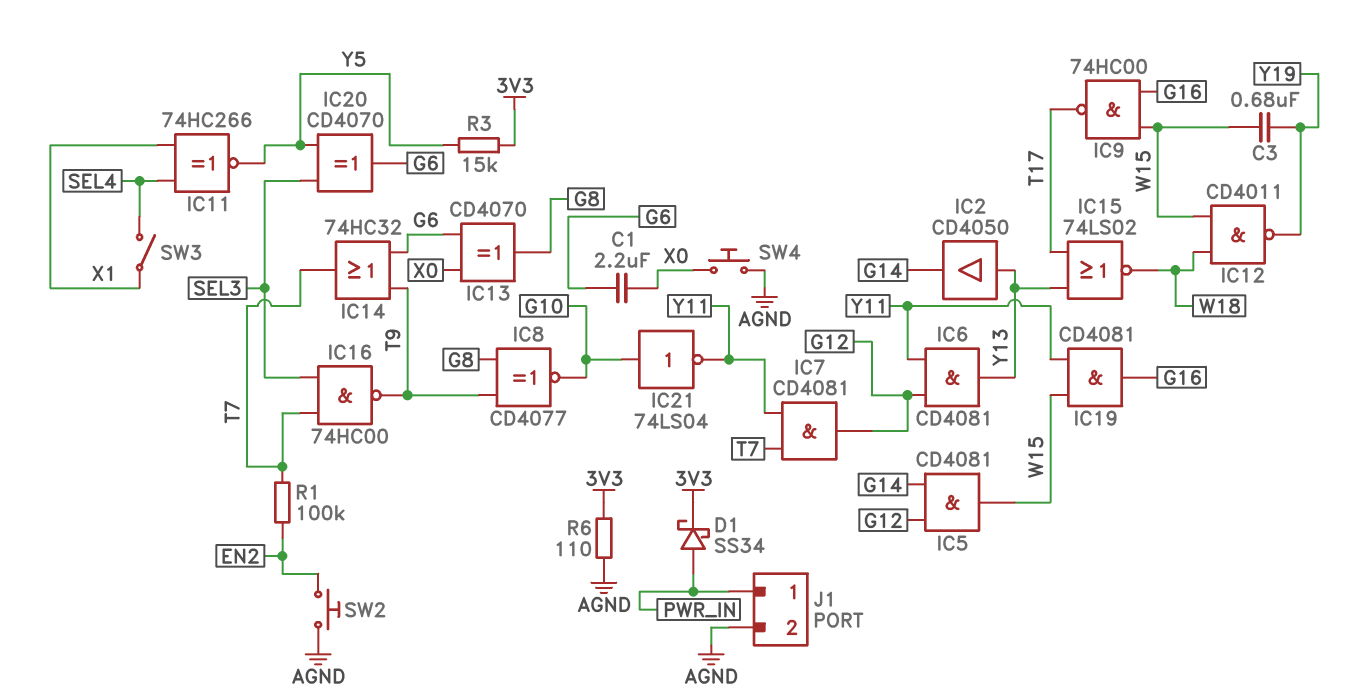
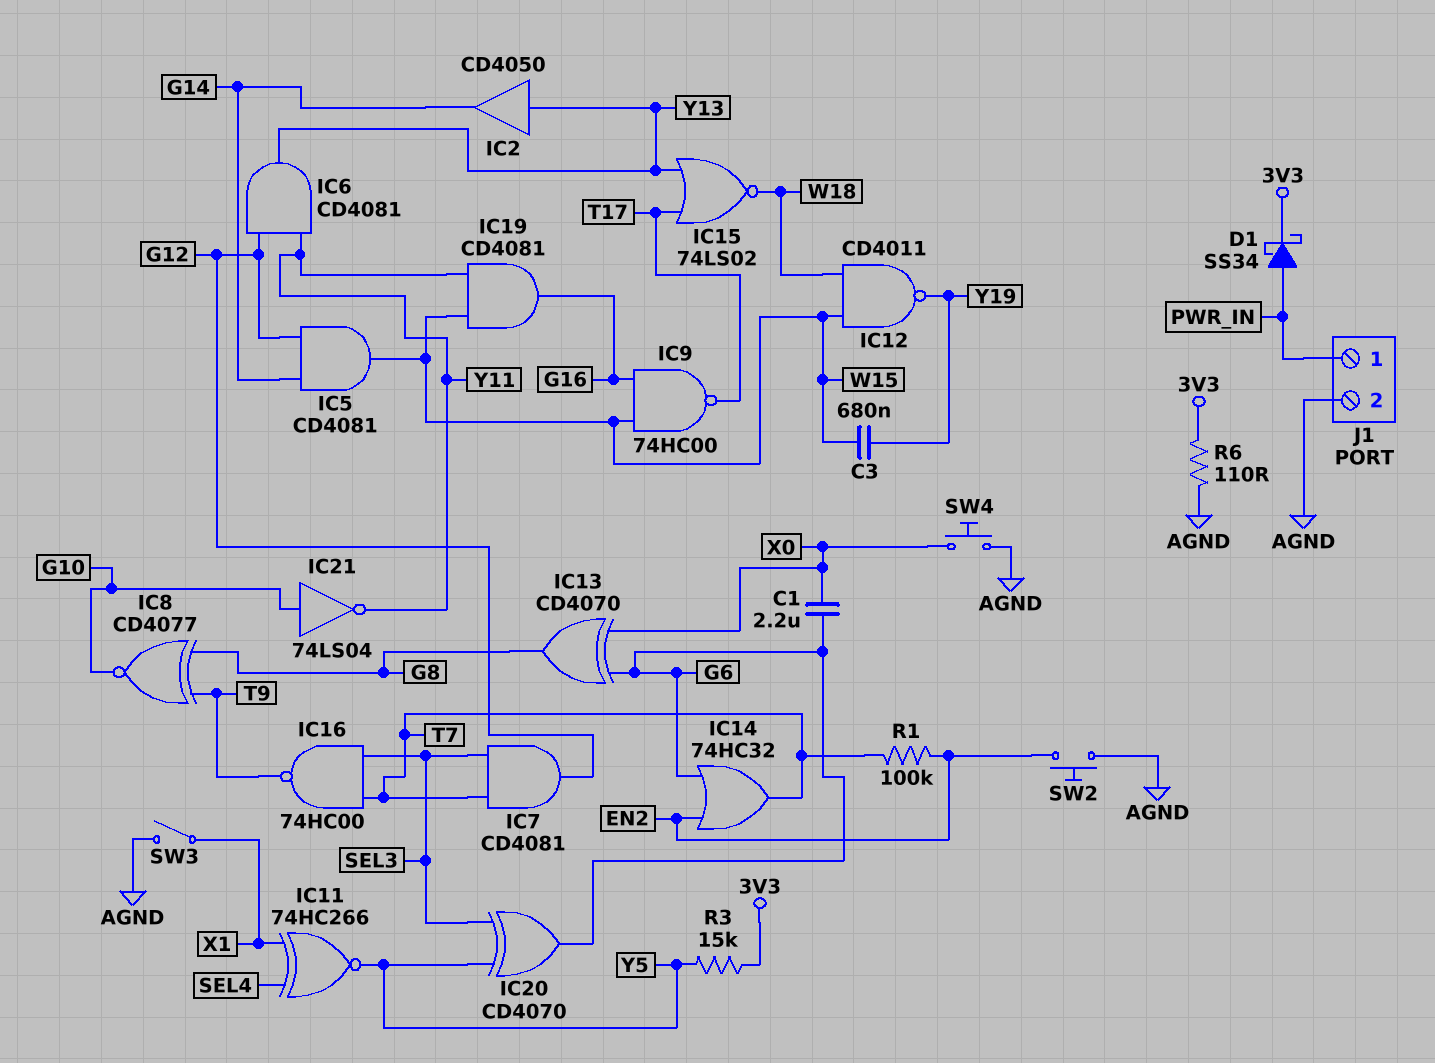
IC7: AND CD4081 (in T7, in Y11, out G12) -> AND CD4081 (in SEL3, in T7, out G12)
IC14: OR 74HC32 (in G6, in T9, out T7) -> OR 74HC32 (in EN2, in G6, out T7)
SW3: switch (SEL4, X1) -> switch (AGND, X1)

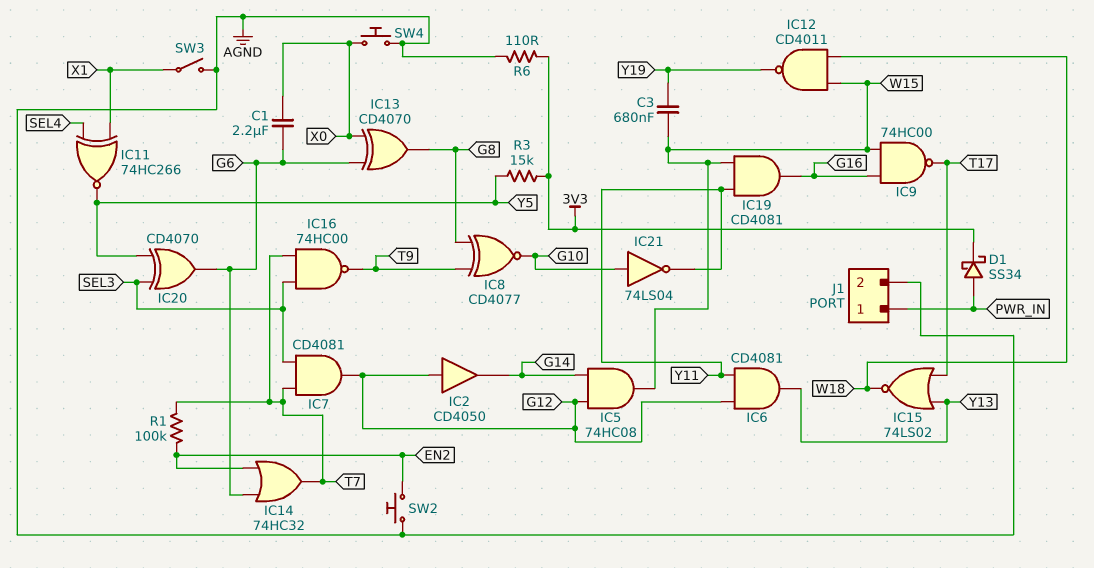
IC2: buffer CD4050 (in Y13, out G14) -> buffer CD4050 (in G12, out G14)
IC5: AND CD4081 (in G12, in G14, out W15) -> AND 74HC08 (in G12, in G14, out W15)

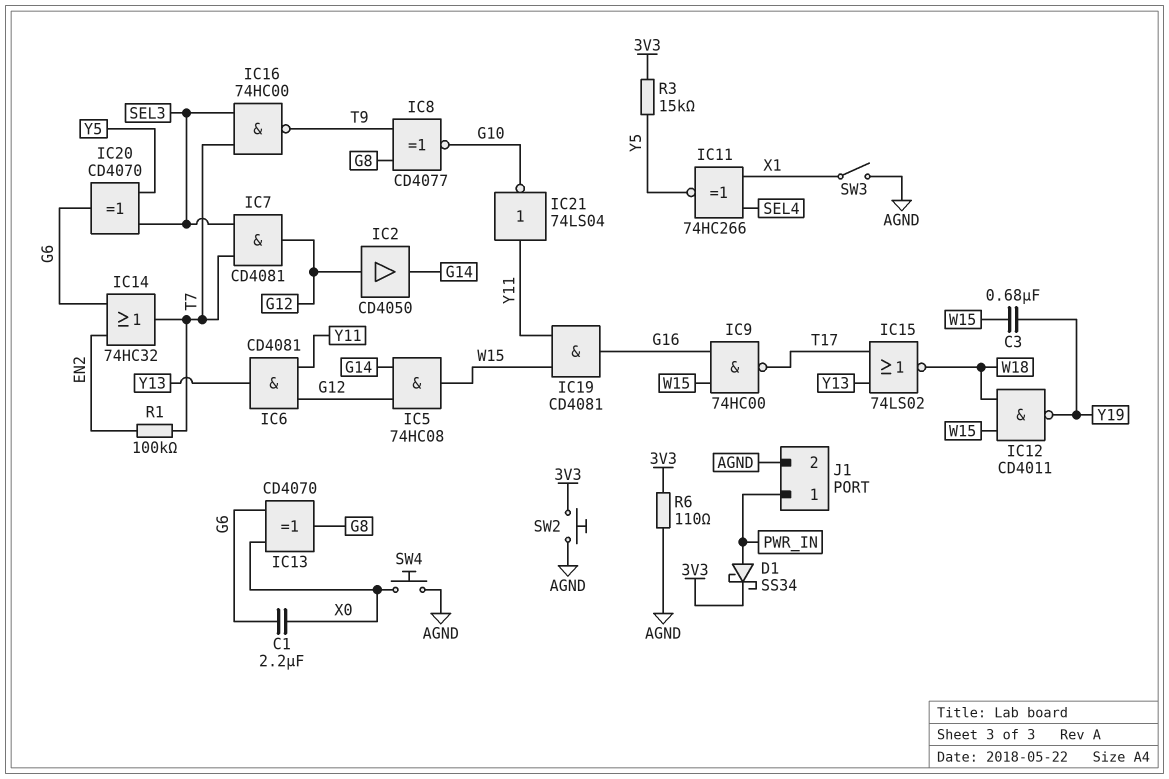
IC21: NOT 74LS04 (in G10, out Y11) -> NOT 74LS04 (in Y11, out G10)
SW2: button (AGND, EN2) -> button (3V3, AGND)

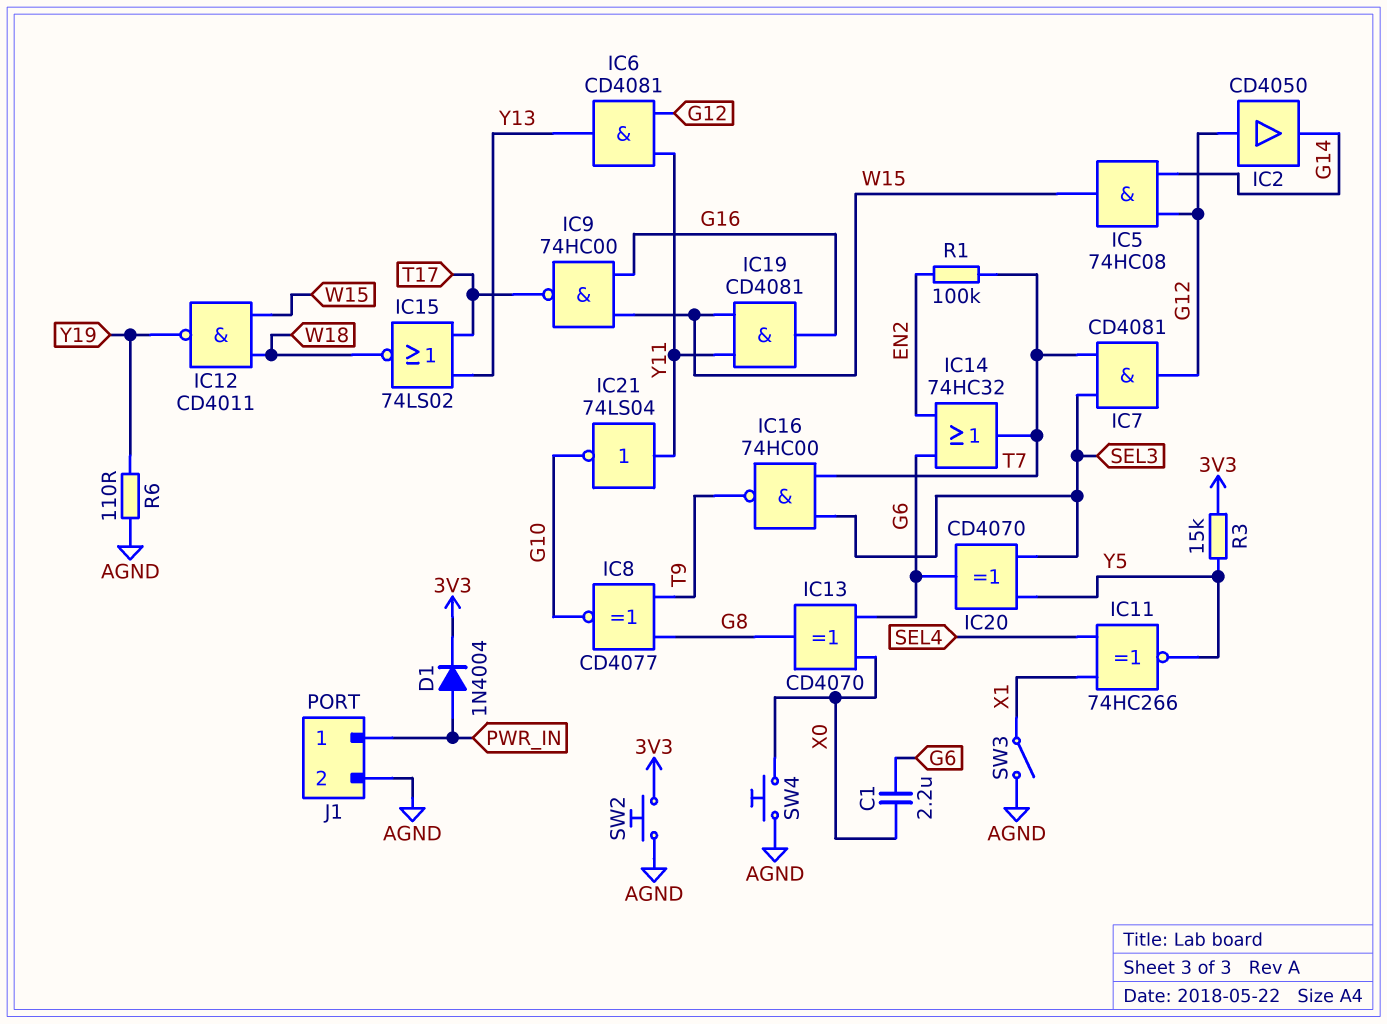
C3: 680nF (W15, Y19) -> none
D1: schottky SS34 (A PWR_IN, K 3V3) -> diode 1N4004 (A PWR_IN, K 3V3)
R6: 110 (3V3, AGND) -> 110 (AGND, Y19)

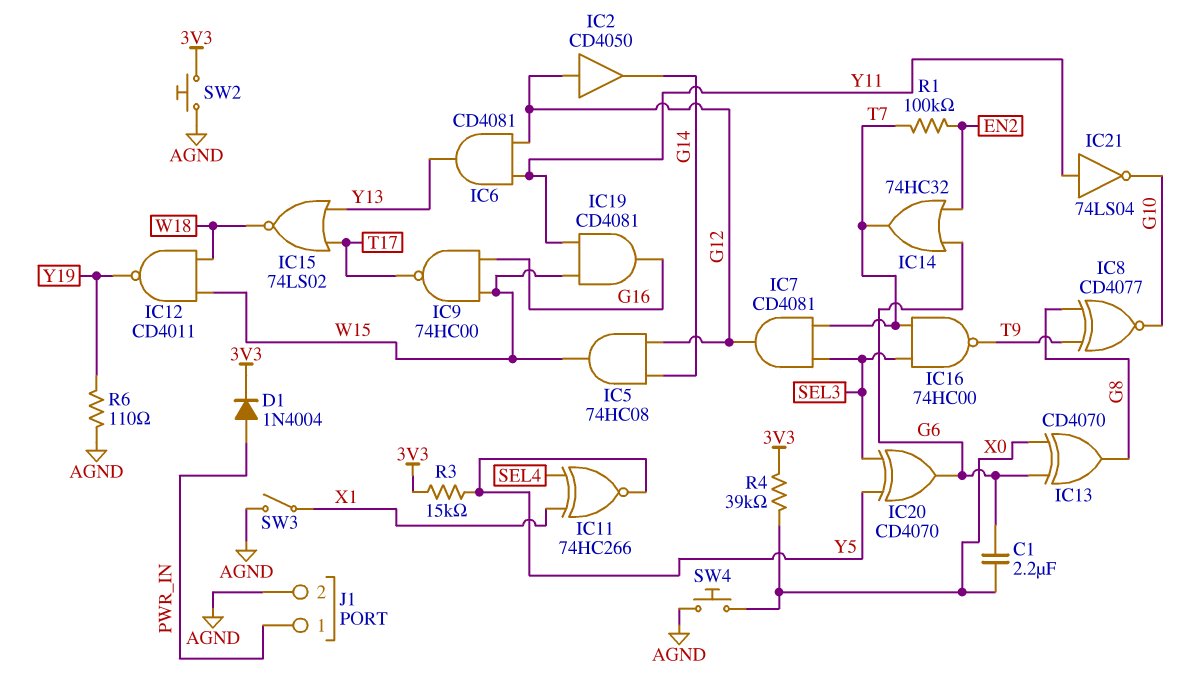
R4: none -> 39k (3V3, X0)

